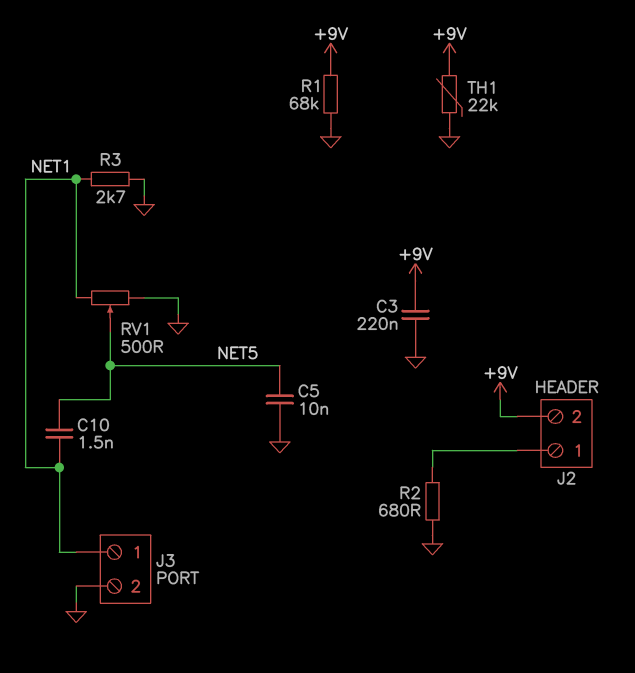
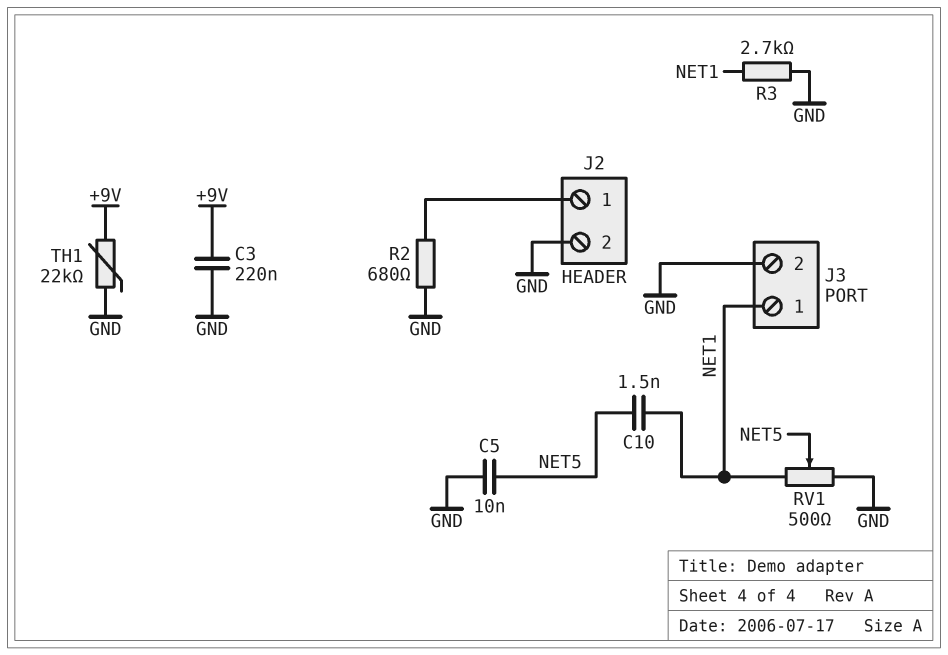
J2 pin 2: +9V -> GND
R1: 68k (+9V, GND) -> none

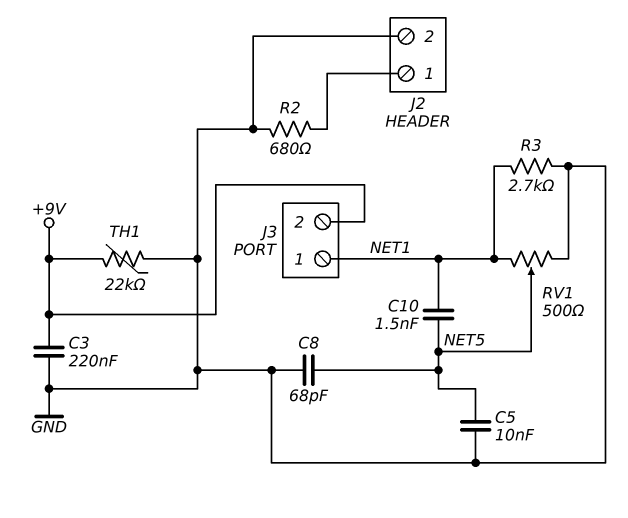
C8: none -> 68pF (GND, NET5)
J3 pin 2: GND -> +9V

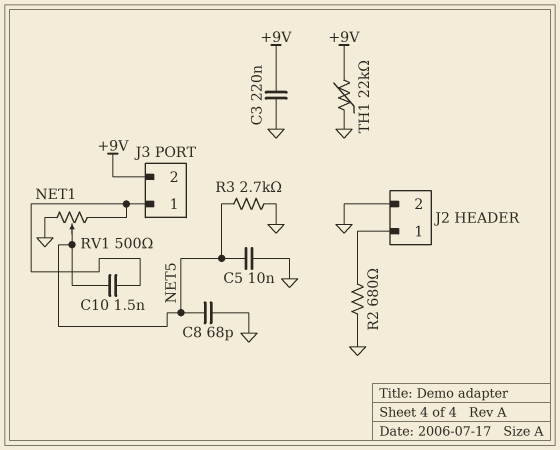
R3: 2.7k (GND, NET1) -> 2.7k (GND, NET5)

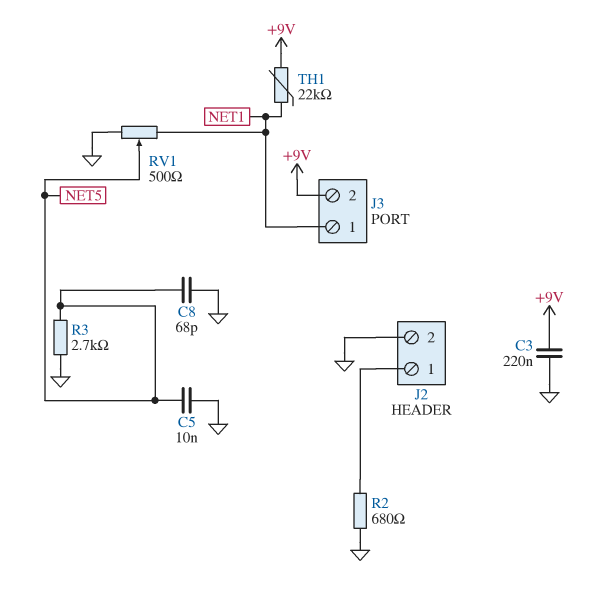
C10: 1.5nF (NET1, NET5) -> none
TH1: 22k (+9V, GND) -> 22k (+9V, NET1)

